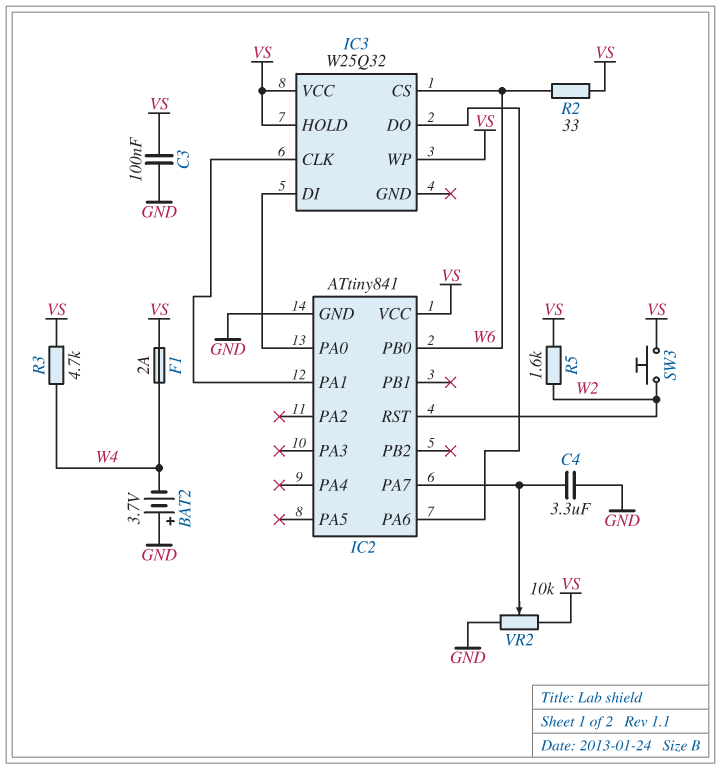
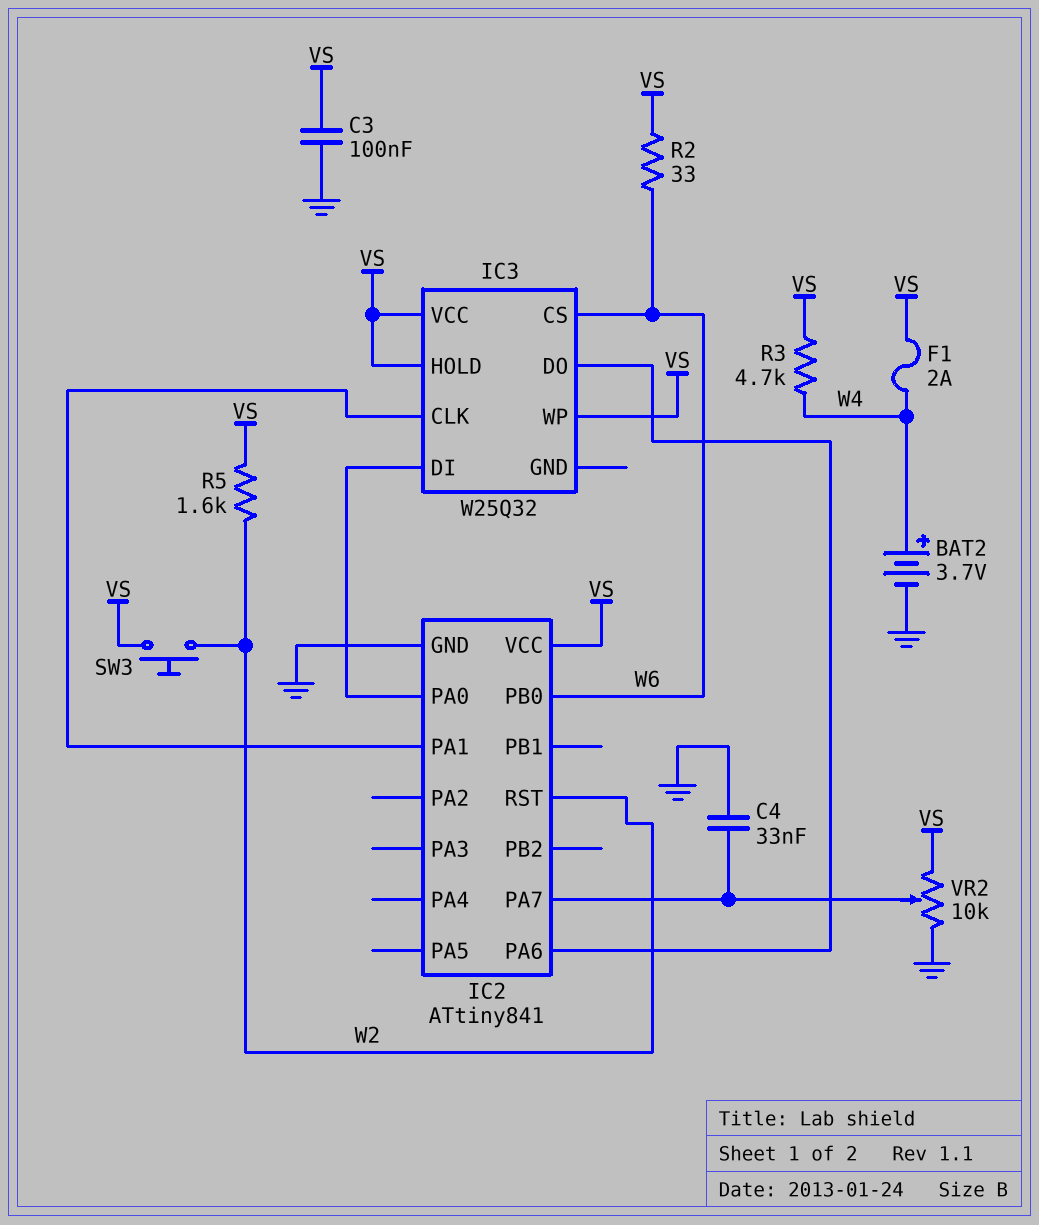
BAT2: 3.7V (plus GND, minus W4) -> 3.7V (plus W4, minus GND)
C4: 3.3uF (GND, IC2/PA7) -> 33nF (GND, IC2/PA7)

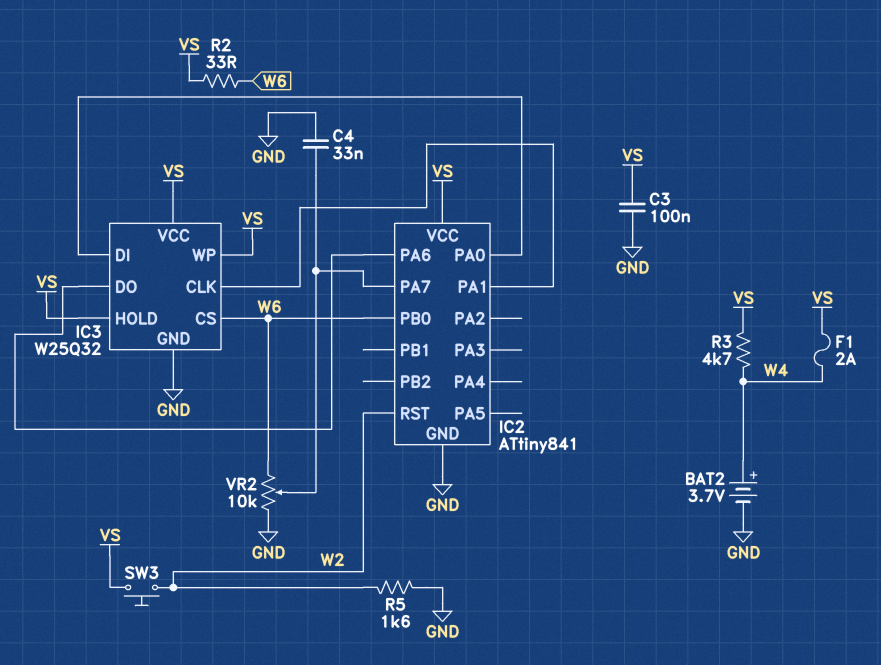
IC3 pin GND: none -> GND
R5: 1.6k (VS, W2) -> 1.6k (GND, W2)
VR2: 10k (GND, VS, wiper IC2/PA7) -> 10k (GND, W6, wiper IC2/PA7)

